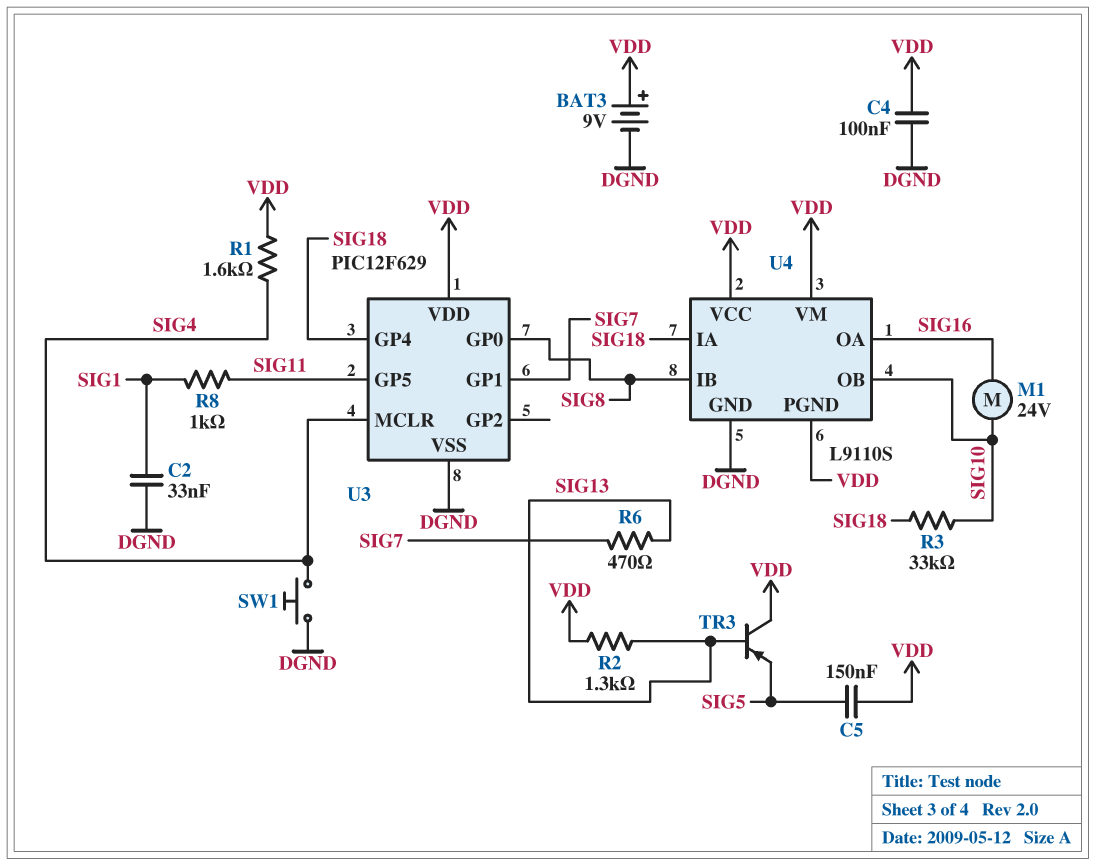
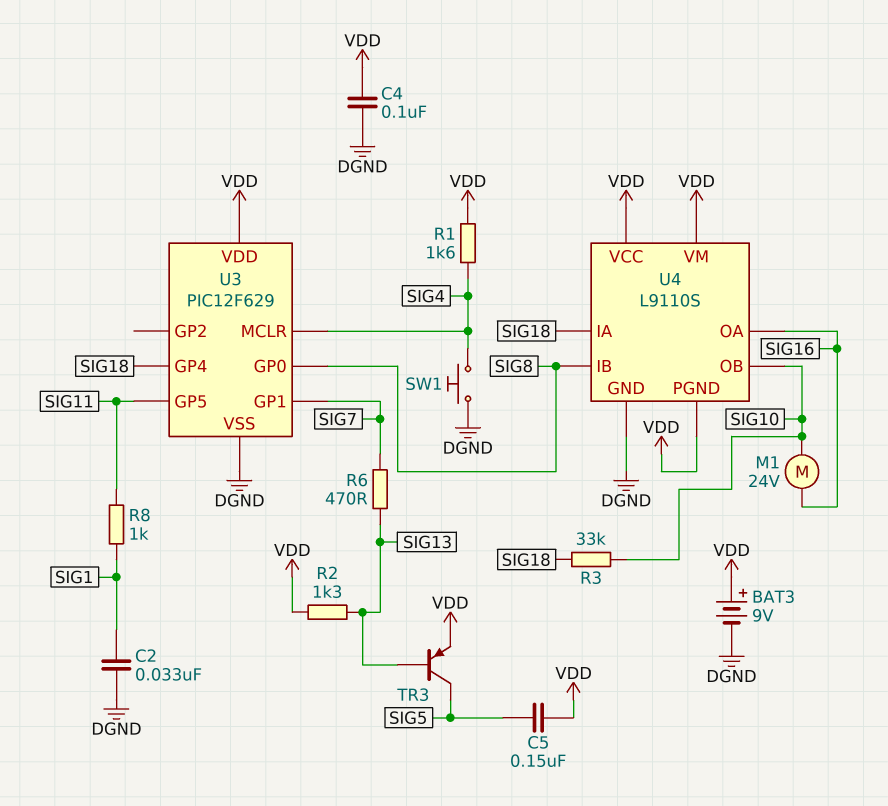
TR3: PNP (B SIG13, C VDD, E SIG5) -> PNP (B SIG13, C SIG5, E VDD)

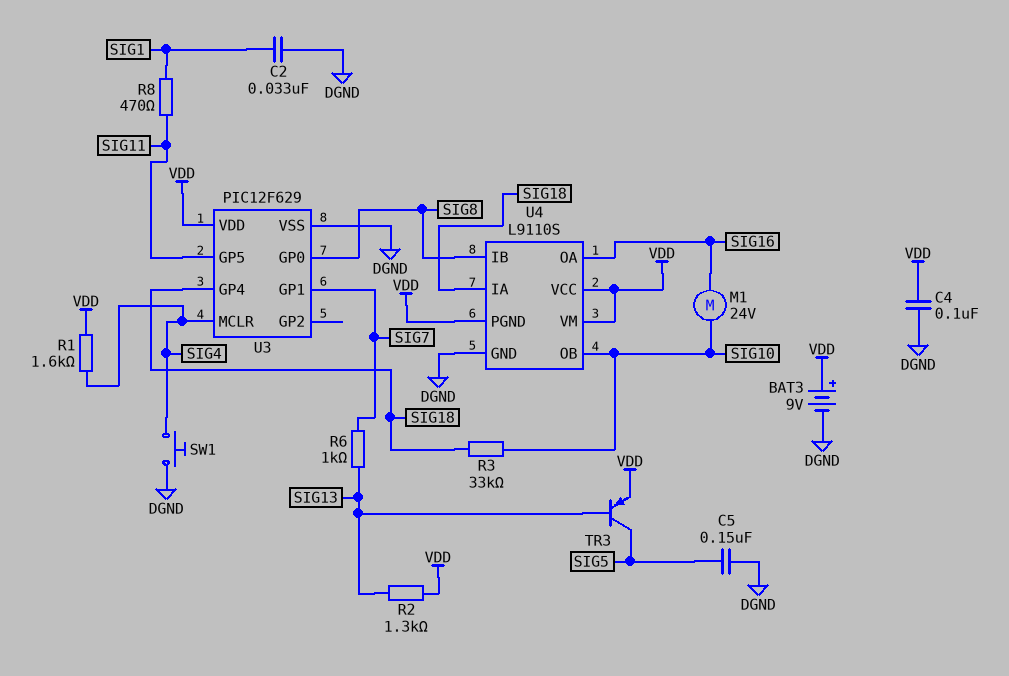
C5: 150nF (SIG5, VDD) -> 150nF (DGND, SIG5)
R6: 470 (SIG7, SIG13) -> 1k (SIG7, SIG13)
R8: 1k (SIG1, SIG11) -> 470 (SIG1, SIG11)

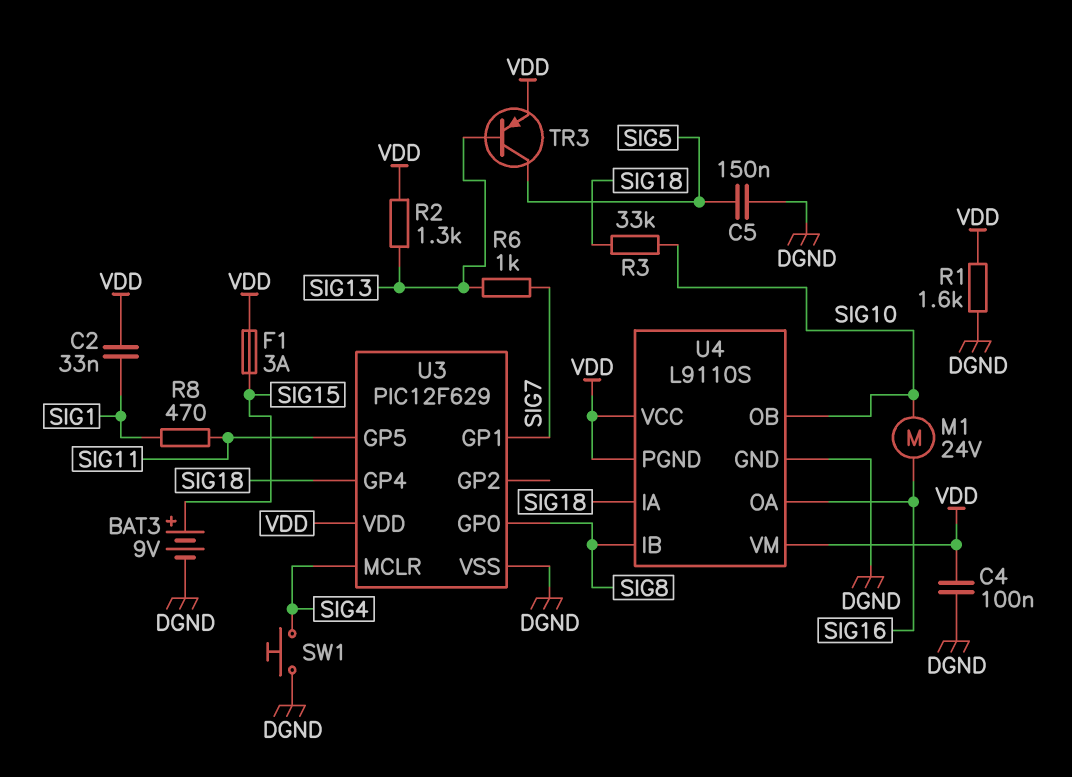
BAT3: 9V (plus VDD, minus DGND) -> 9V (plus SIG15, minus DGND)
C2: 33nF (DGND, SIG1) -> 33nF (SIG1, VDD)
F1: none -> 3A (SIG15, VDD)
R1: 1.6k (SIG4, VDD) -> 1.6k (DGND, VDD)

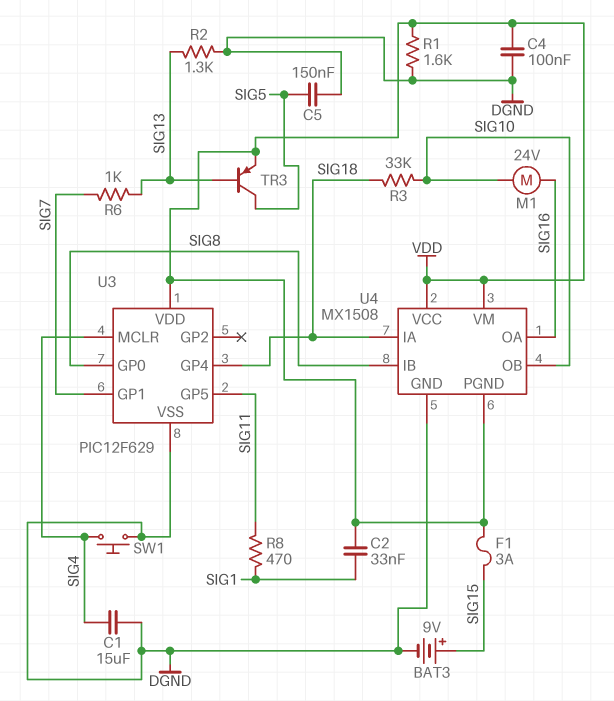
C1: none -> 15uF (DGND, SIG4)
R2: 1.3k (SIG13, VDD) -> 1.3k (DGND, SIG13)
U4: L9110S -> MX1508

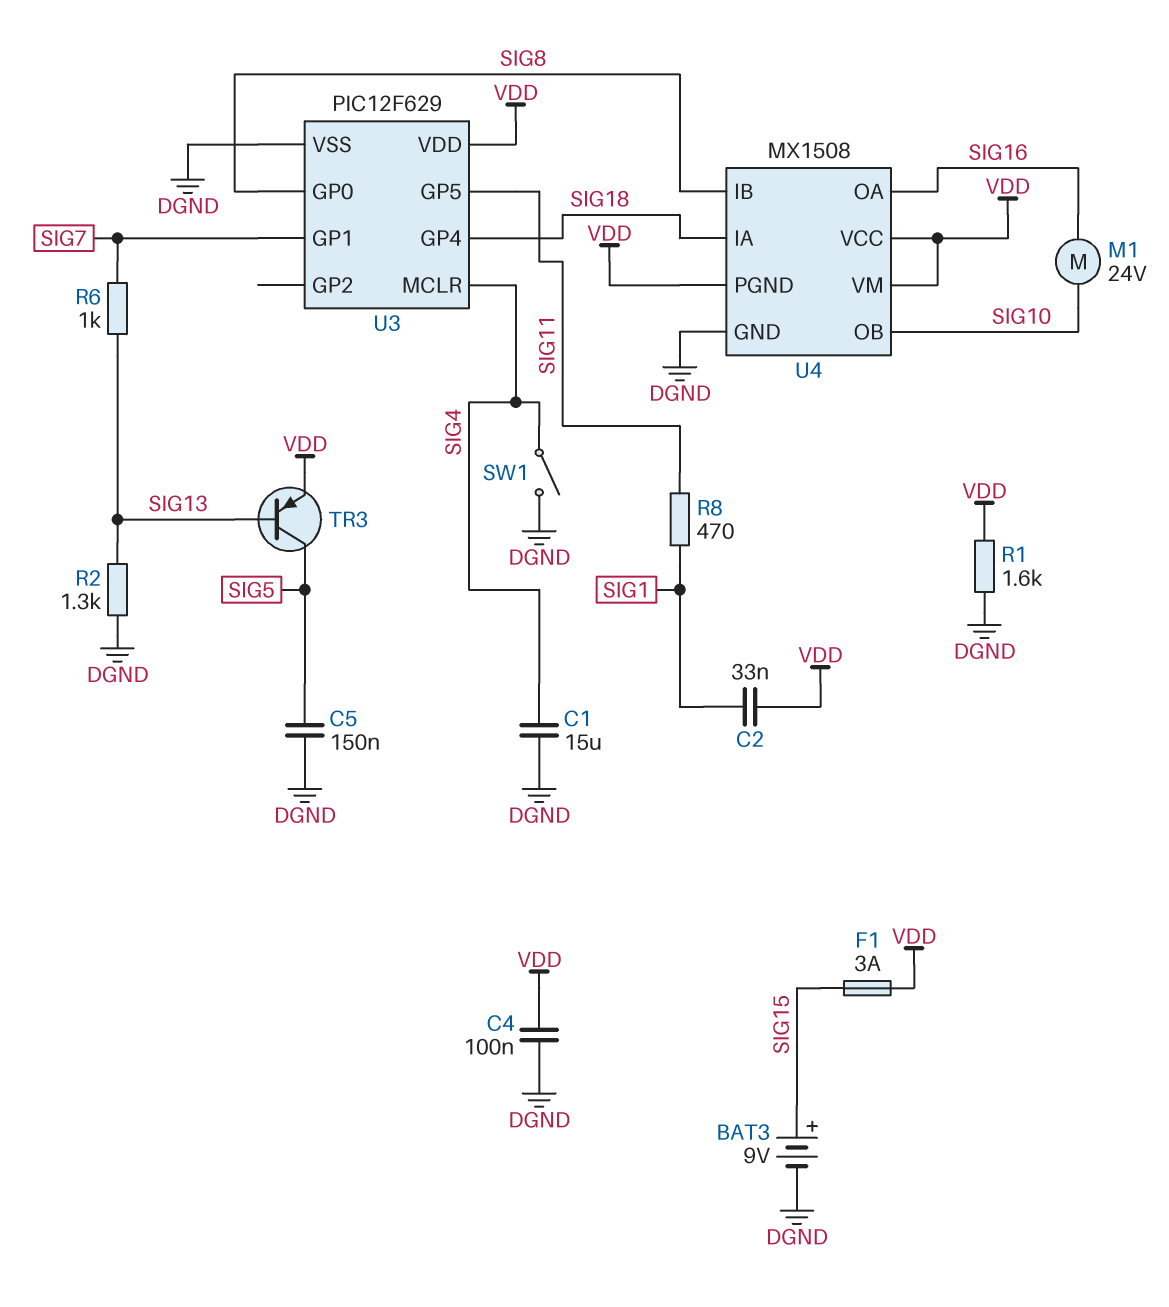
R3: 33k (SIG10, SIG18) -> none
SW1: button (DGND, SIG4) -> switch (DGND, SIG4)

